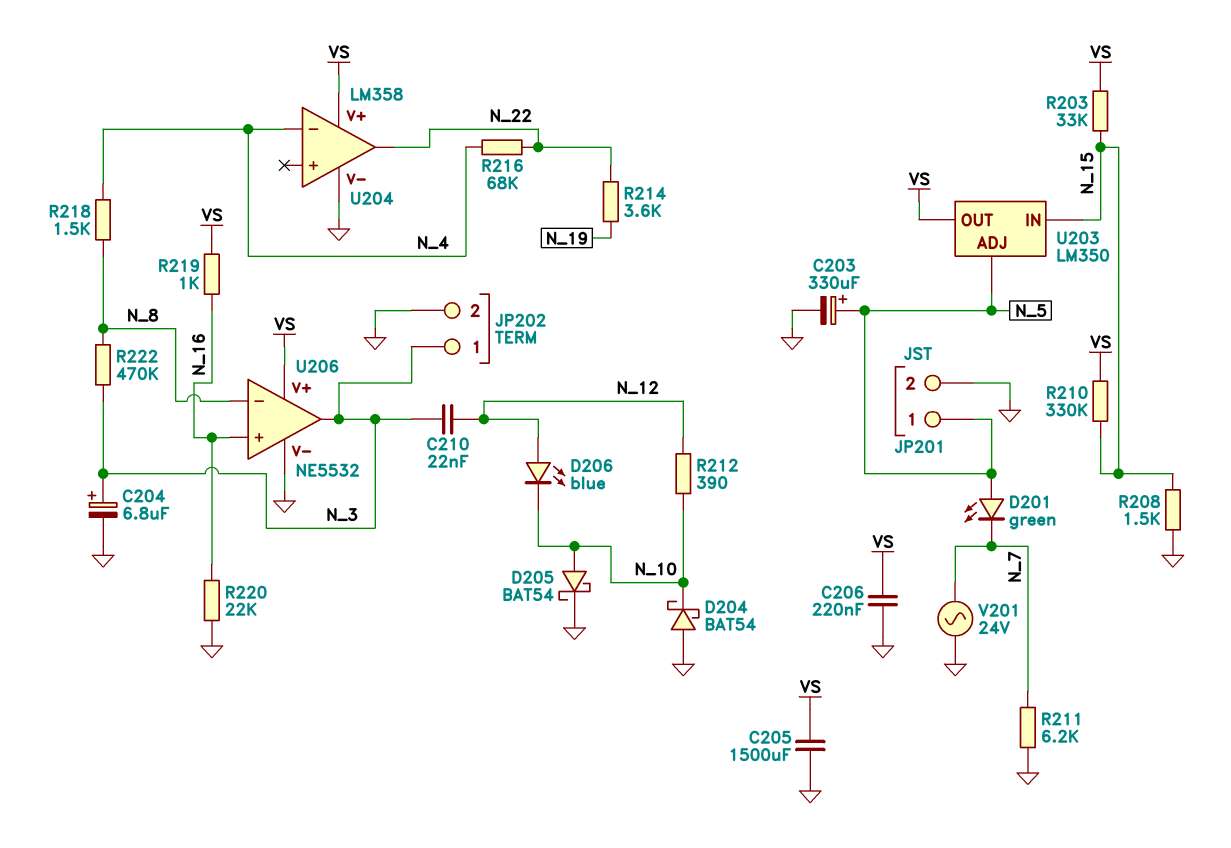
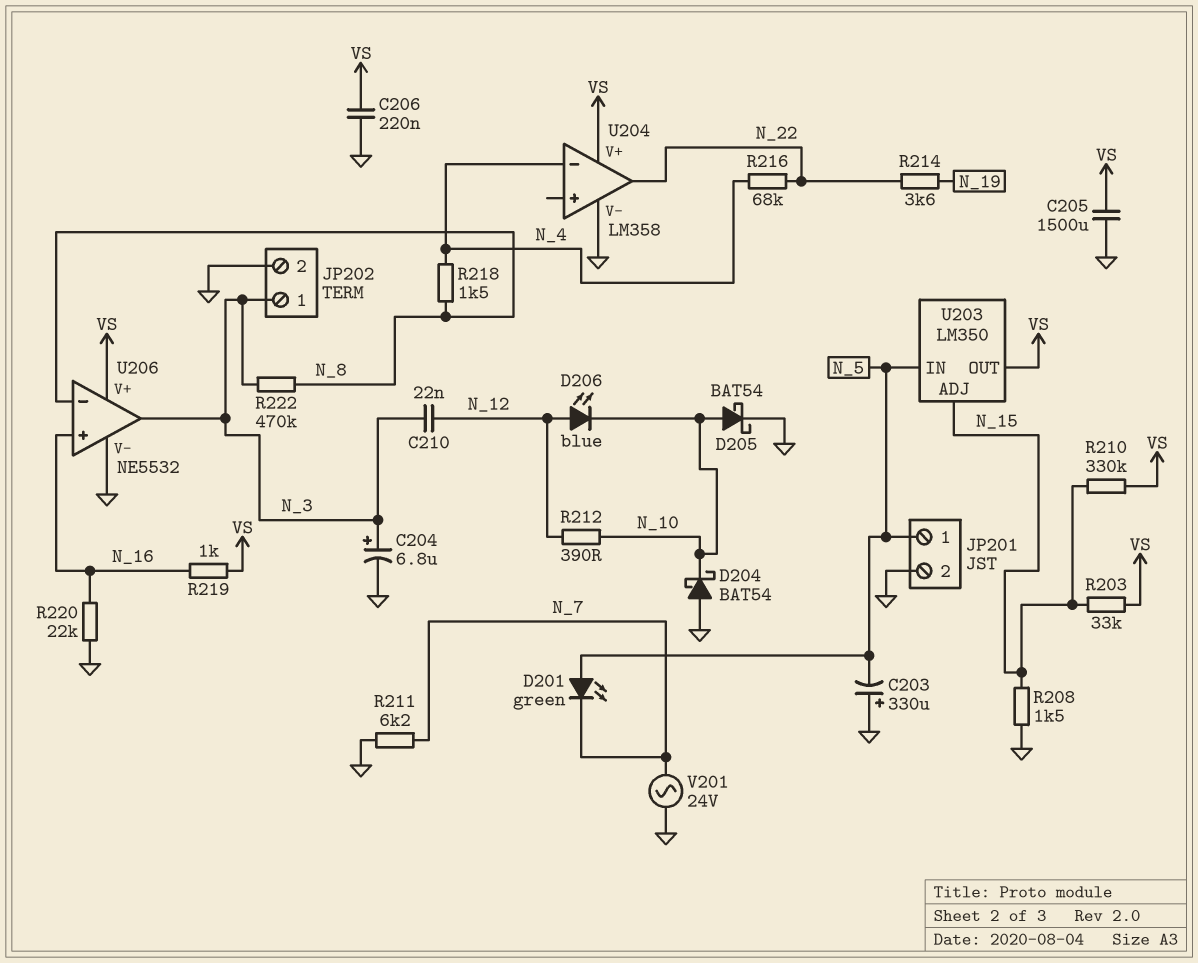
C203: 330uF (plus N_5, minus GND) -> 330uF (plus GND, minus N_5)
U203 pin ADJ: N_5 -> N_15
U203 pin IN: N_15 -> N_5

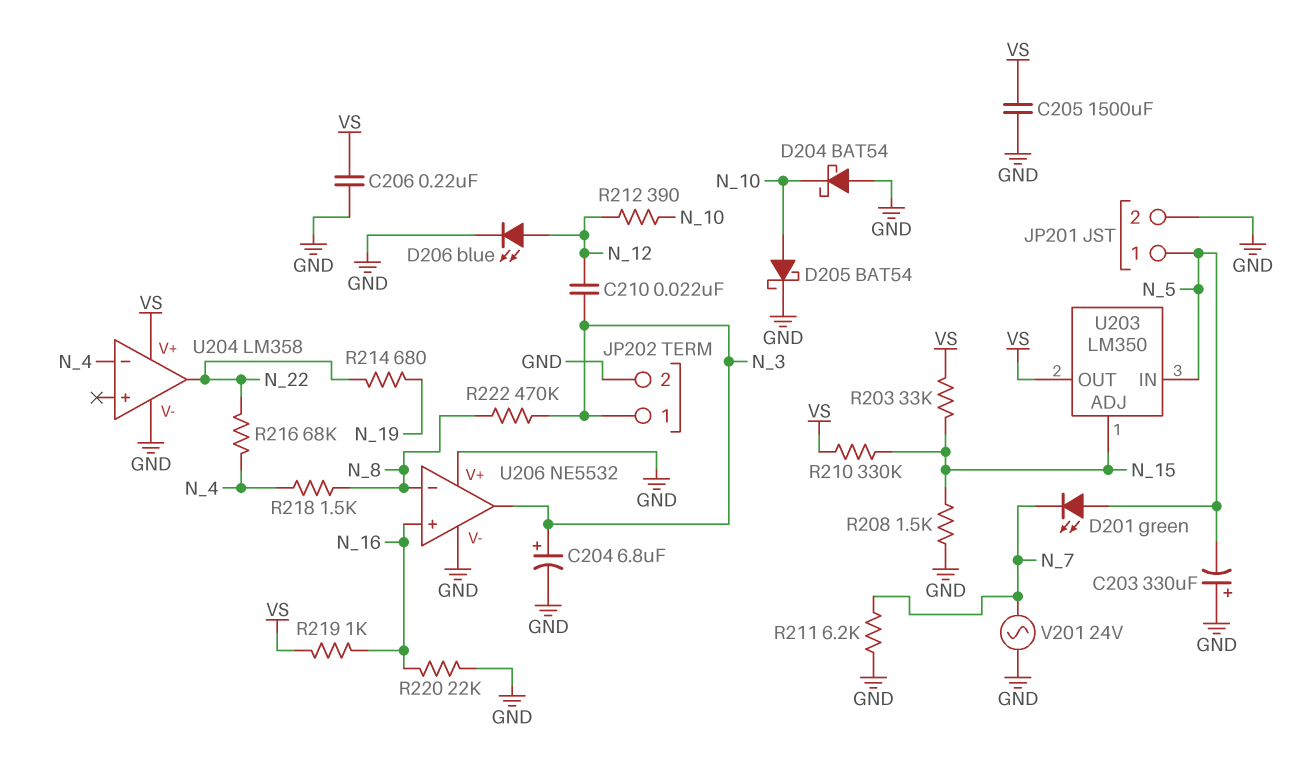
D206: LED blue (A N_12, K N_10) -> LED blue (A N_12, K GND)
R214: 3.6k (N_19, N_22) -> 680 (N_19, N_22)
U206 pin V+: VS -> GND

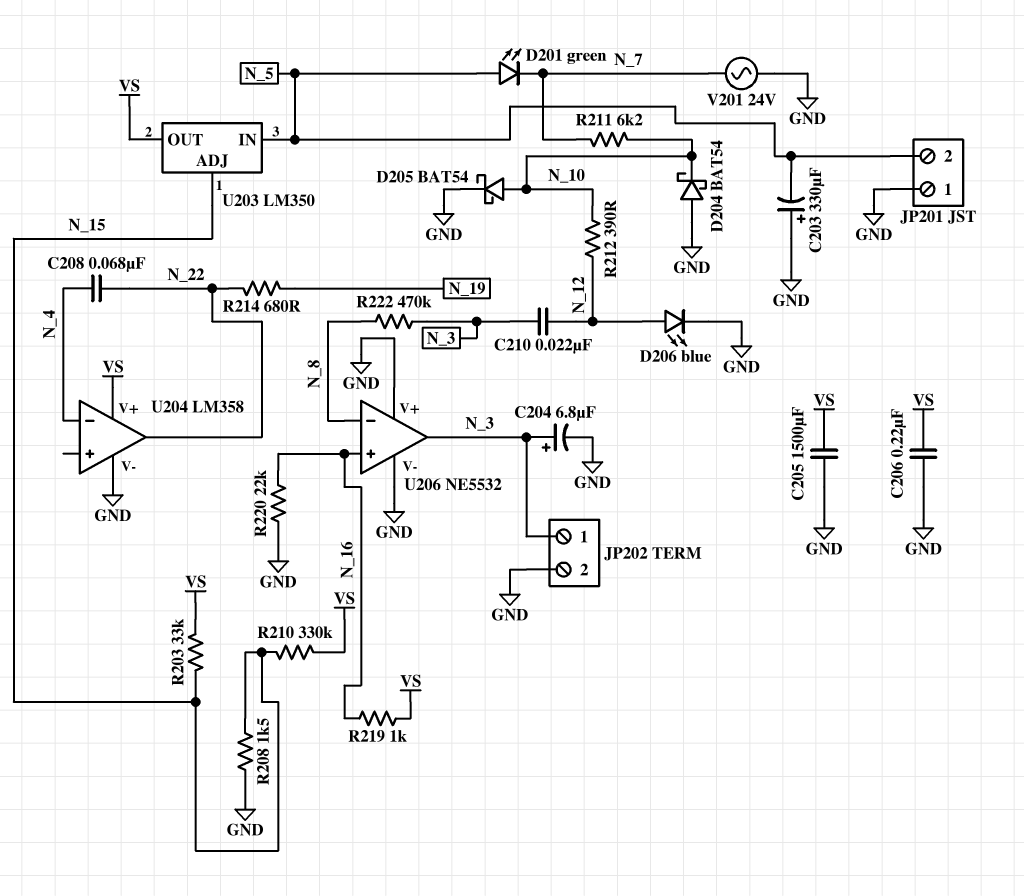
C208: none -> 68nF (N_4, N_22)
JP201 pin 1: N_5 -> GND
JP201 pin 2: GND -> N_5
R211: 6.2k (GND, N_7) -> 6.2k (N_7, N_10)
R216: 68k (N_4, N_22) -> none
R218: 1.5k (N_4, N_8) -> none

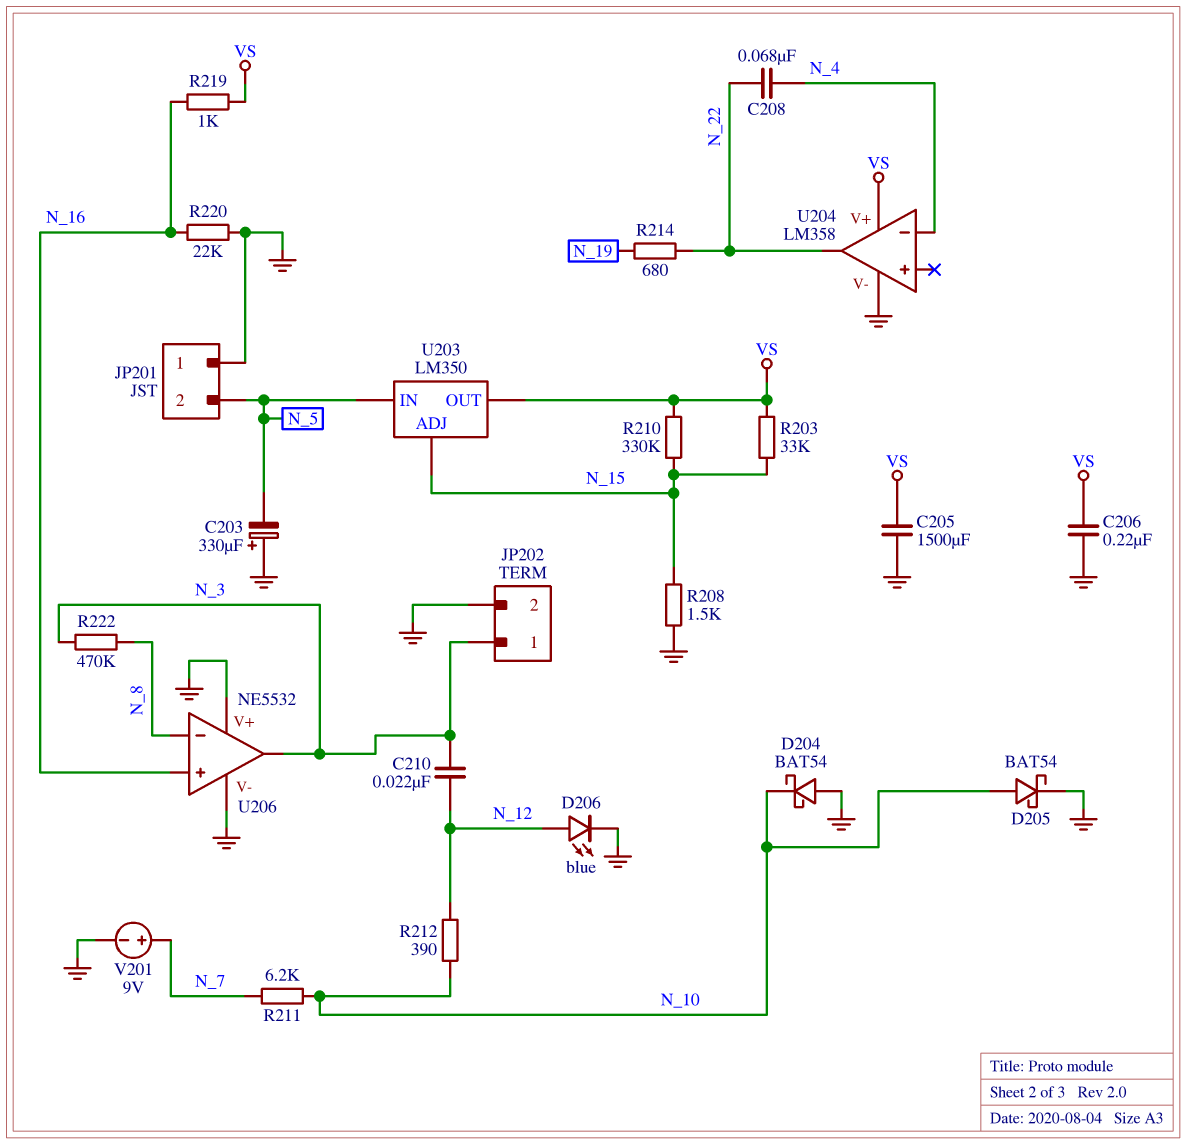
C204: 6.8uF (plus N_3, minus GND) -> none
D201: LED green (A N_5, K N_7) -> none
V201: AC 24V (GND, N_7) -> 9V (plus N_7, minus GND)

